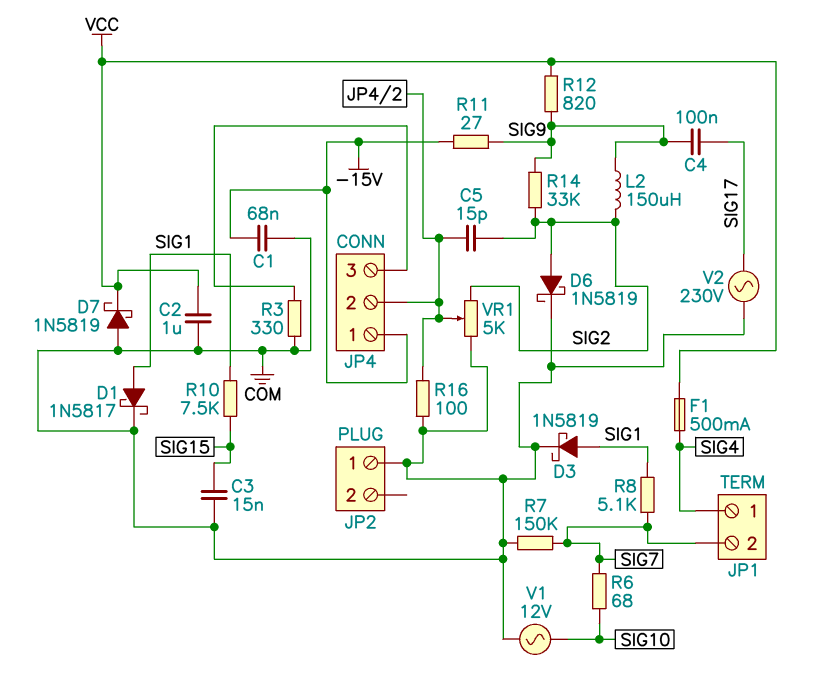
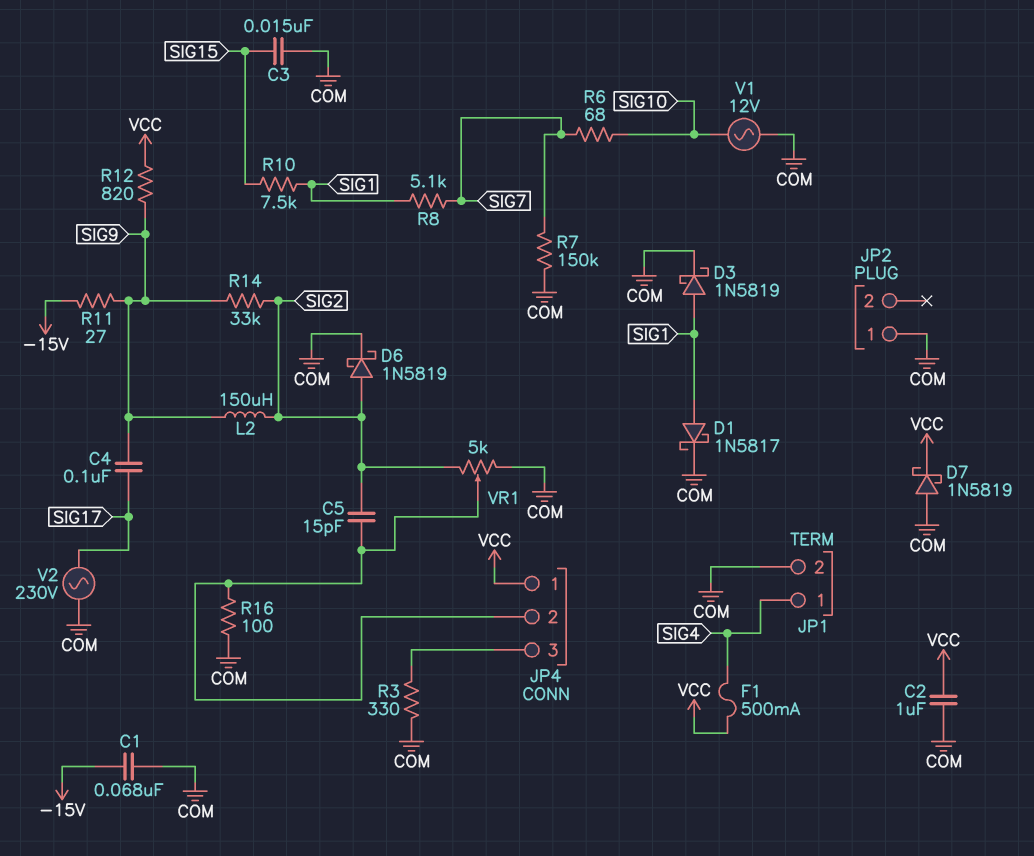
JP1 pin 2: SIG7 -> COM
JP4 pin 1: -15V -> VCC

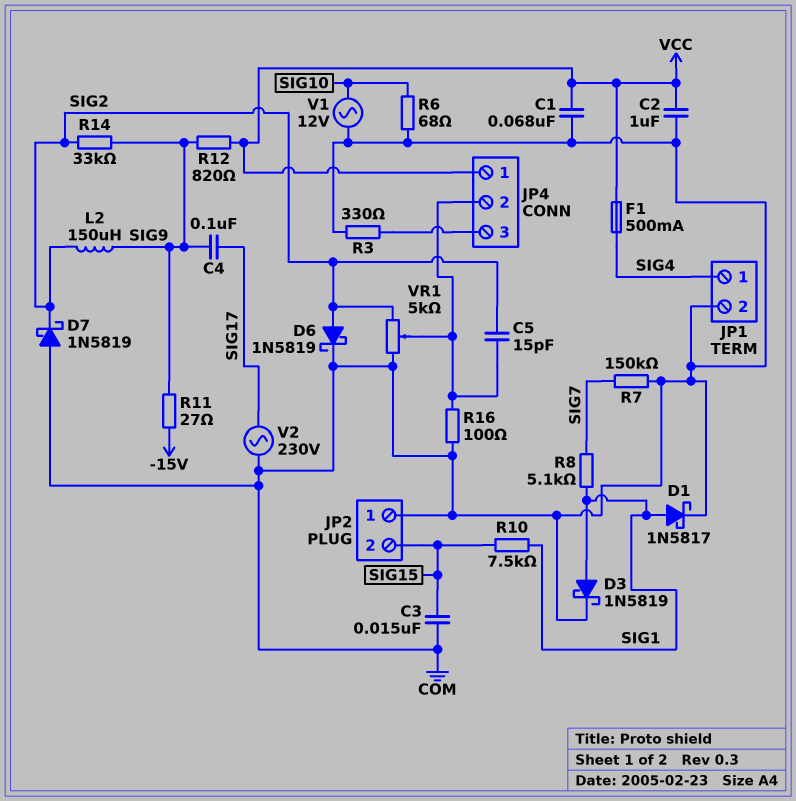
C1: 68nF (-15V, COM) -> 68nF (COM, VCC)
D7: schottky 1N5819 (A COM, K VCC) -> schottky 1N5819 (A COM, K SIG2)
JP2 pin 2: none -> SIG15
R6: 68 (SIG7, SIG10) -> 68 (COM, SIG10)

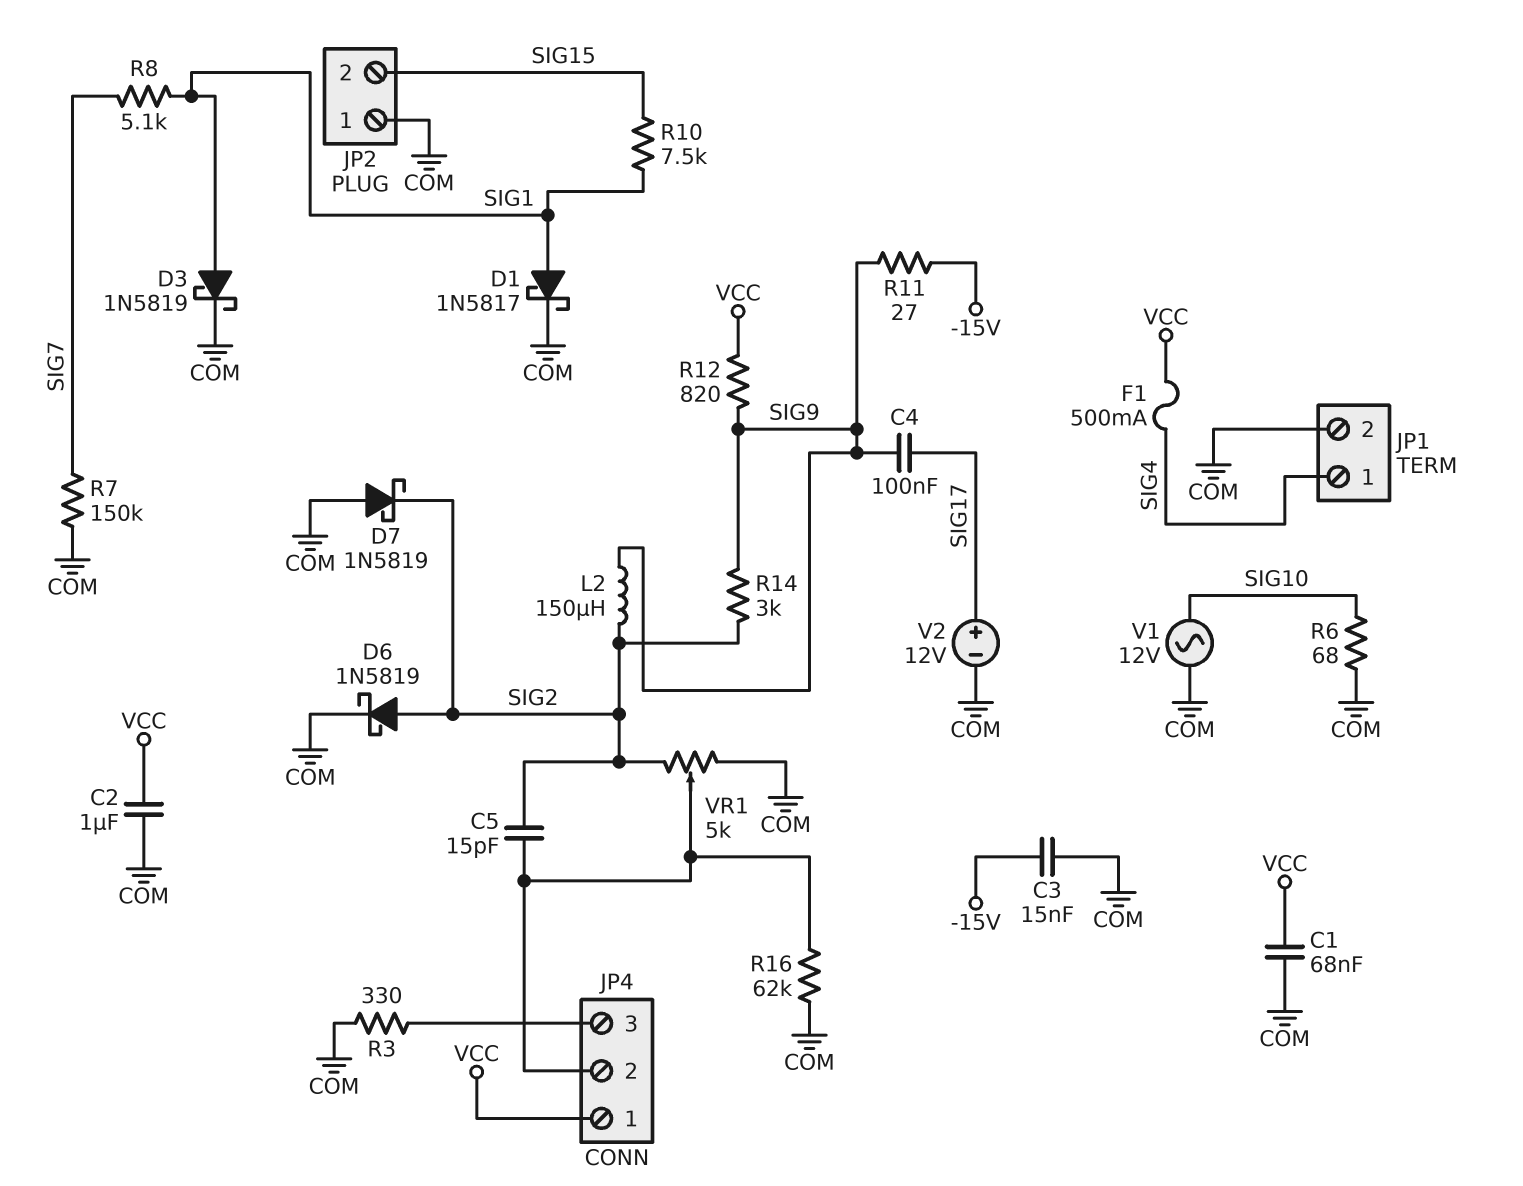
C3: 15nF (COM, SIG15) -> 15nF (-15V, COM)
R14: 33k (SIG2, SIG9) -> 3k (SIG2, SIG9)
R16: 100 (COM, JP4/2) -> 62k (COM, JP4/2)
V2: AC 230V (COM, SIG17) -> 12V (plus SIG17, minus COM)

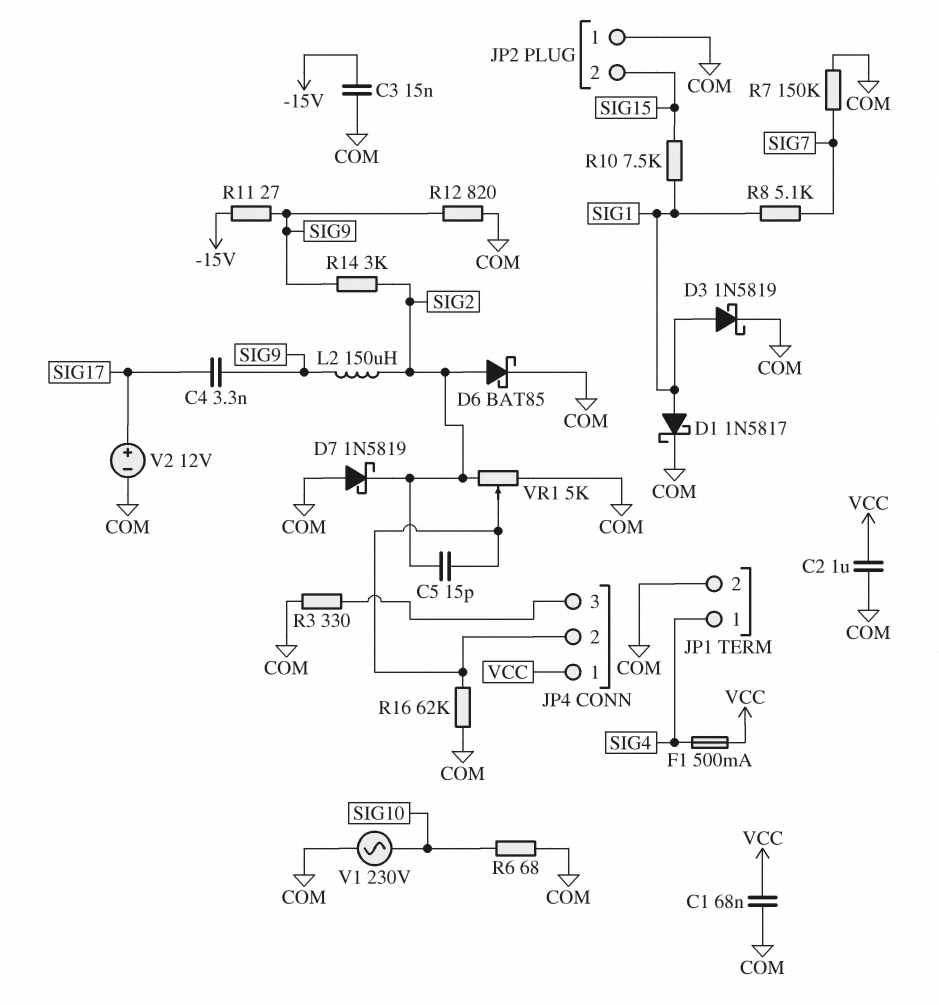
C4: 100nF (SIG9, SIG17) -> 3.3nF (SIG9, SIG17)
D6: schottky 1N5819 (A SIG2, K COM) -> schottky BAT85 (A SIG2, K COM)
R12: 820 (SIG9, VCC) -> 820 (COM, SIG9)
V1: AC 12V (COM, SIG10) -> AC 230V (COM, SIG10)

